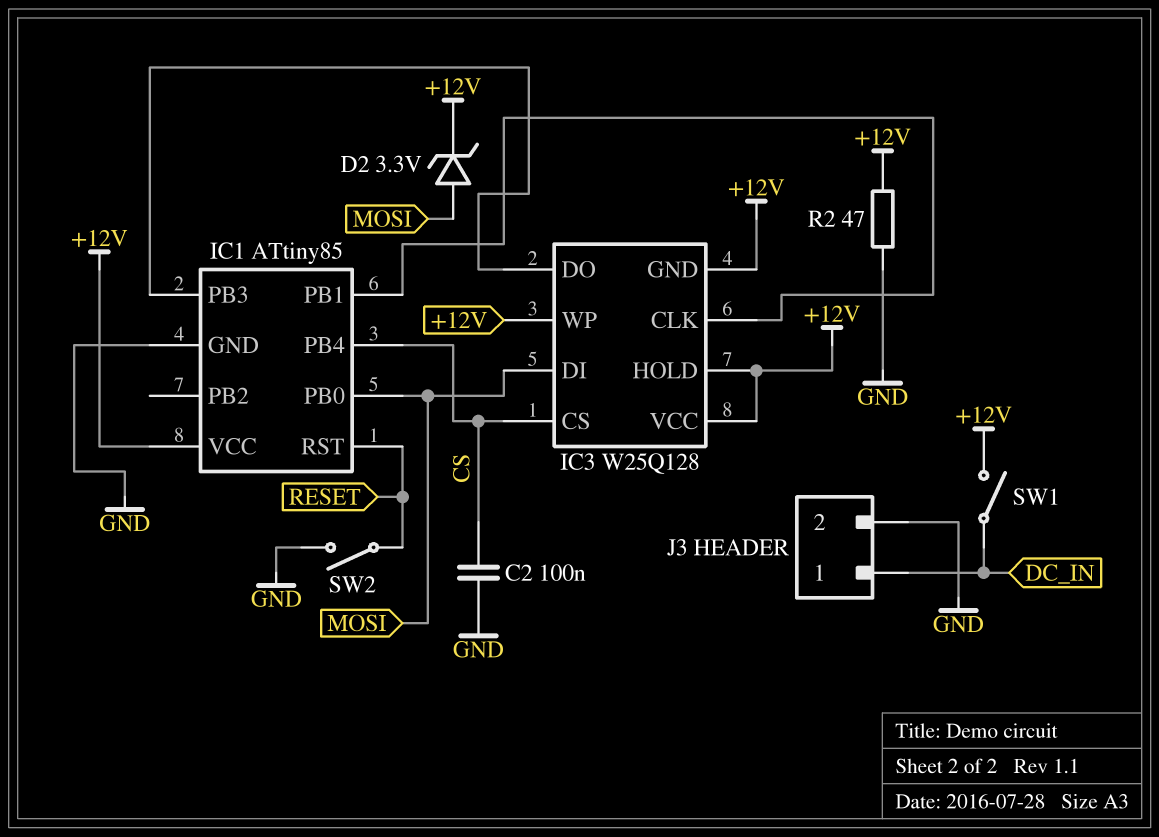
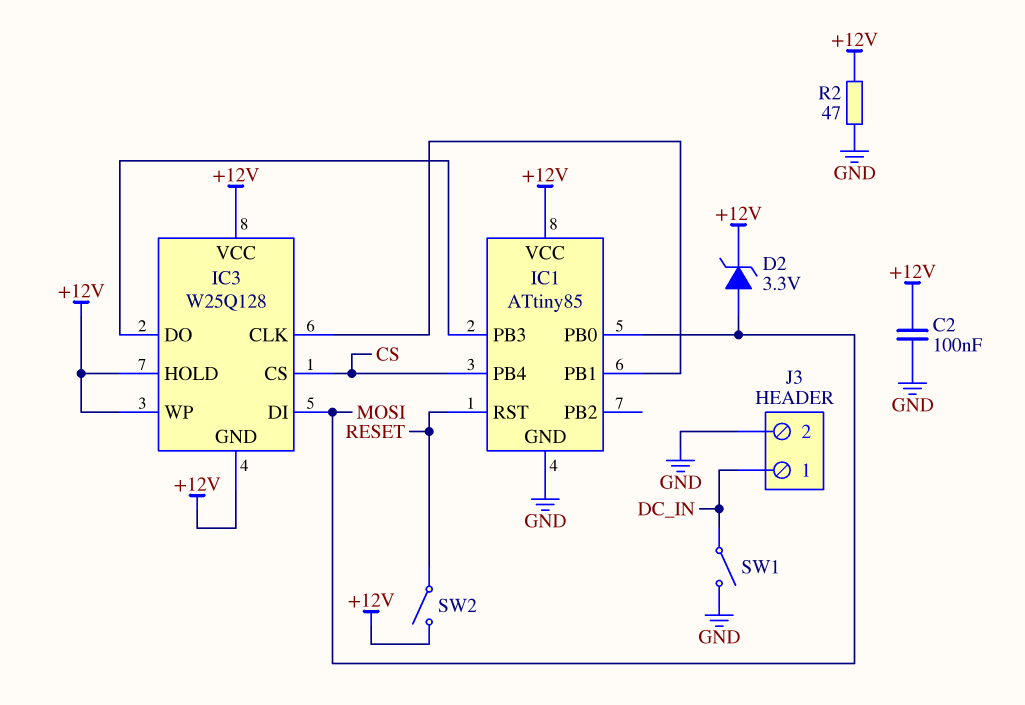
C2: 100nF (CS, GND) -> 100nF (+12V, GND)
SW1: switch (+12V, DC_IN) -> switch (DC_IN, GND)
SW2: switch (GND, RESET) -> switch (+12V, RESET)

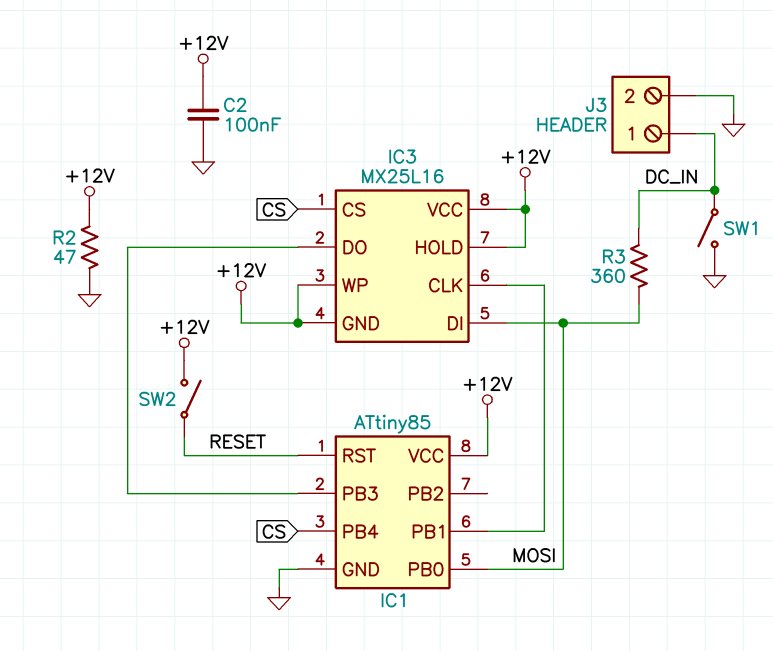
D2: zener 3.3V (A MOSI, K +12V) -> none
IC3: W25Q128 -> MX25L16
R3: none -> 360 (DC_IN, MOSI)

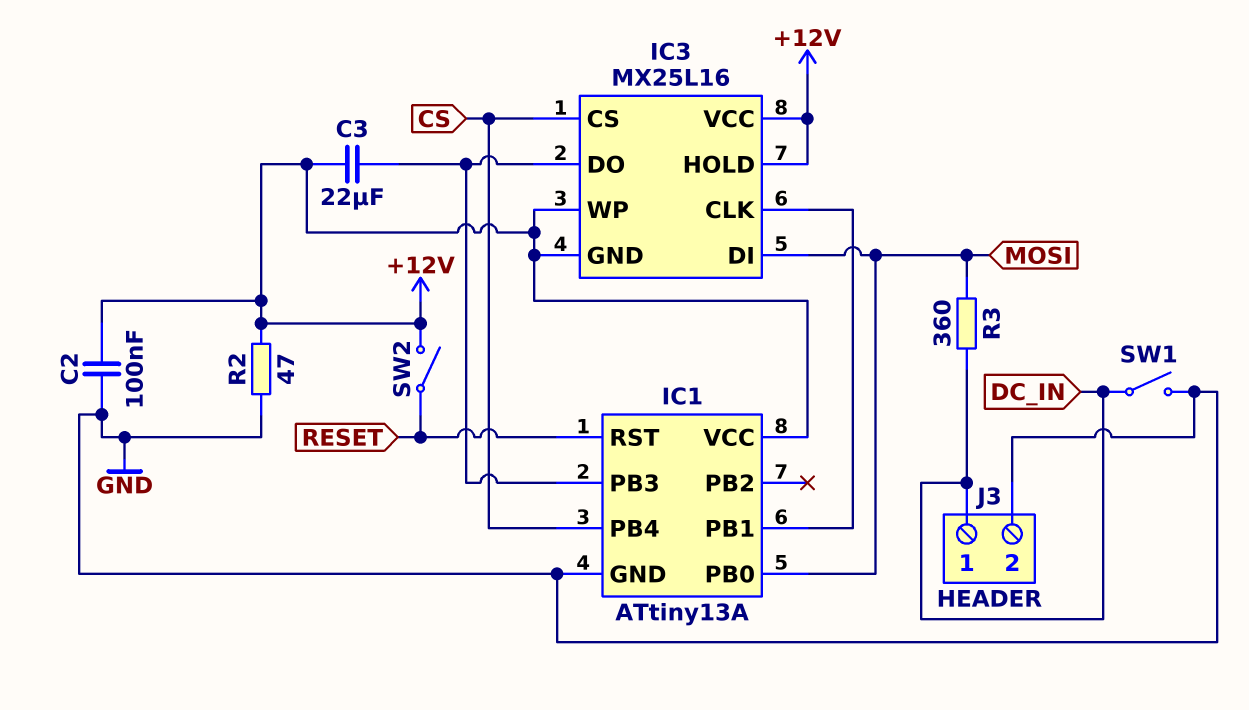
C3: none -> 22uF (+12V, IC1/PB3)
IC1: ATtiny85 -> ATtiny13A

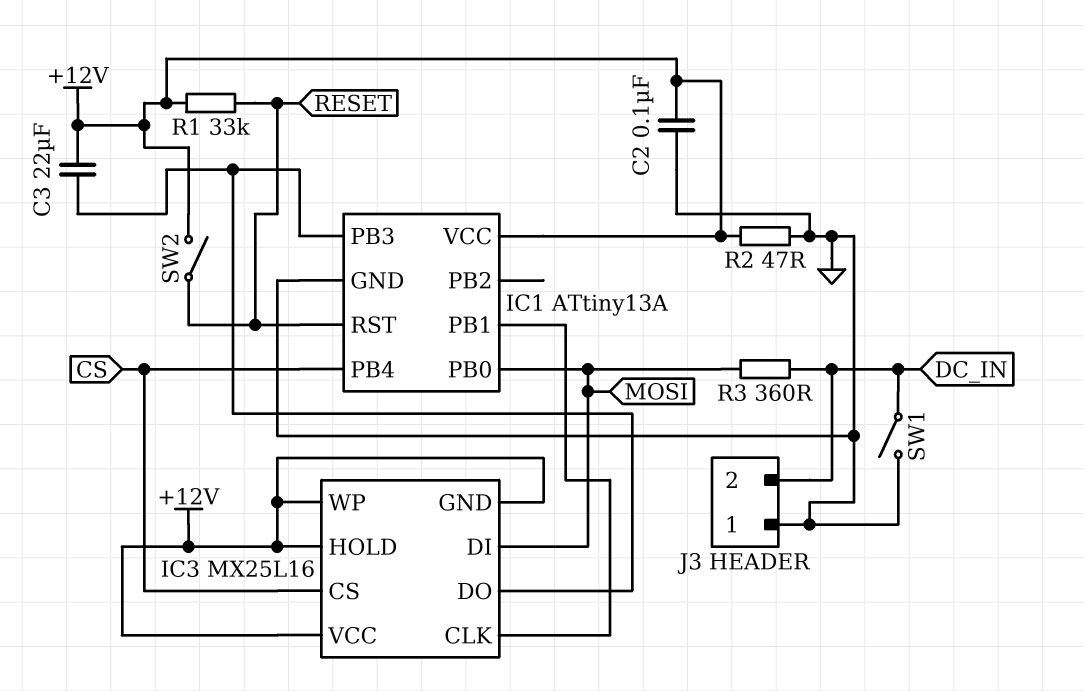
J3 pin 1: DC_IN -> GND
J3 pin 2: GND -> DC_IN
R1: none -> 33k (+12V, RESET)

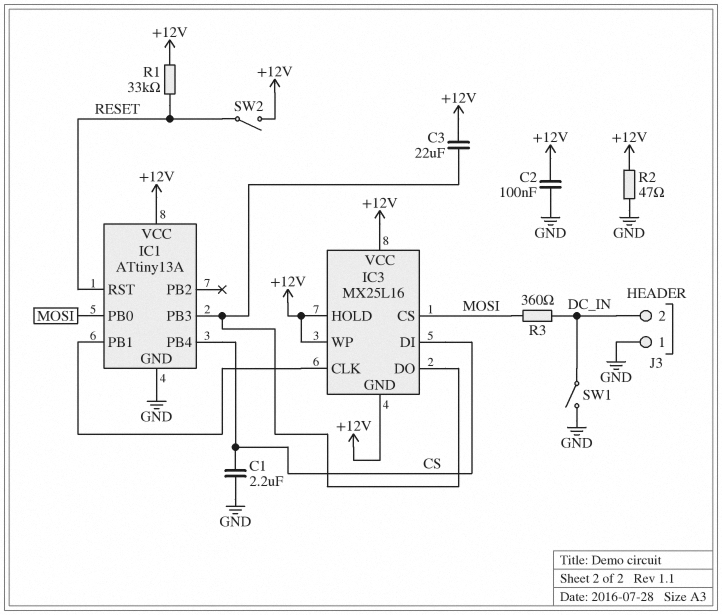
C1: none -> 2.2uF (CS, GND)
IC3 pin CS: CS -> MOSI
IC3 pin DI: MOSI -> CS

